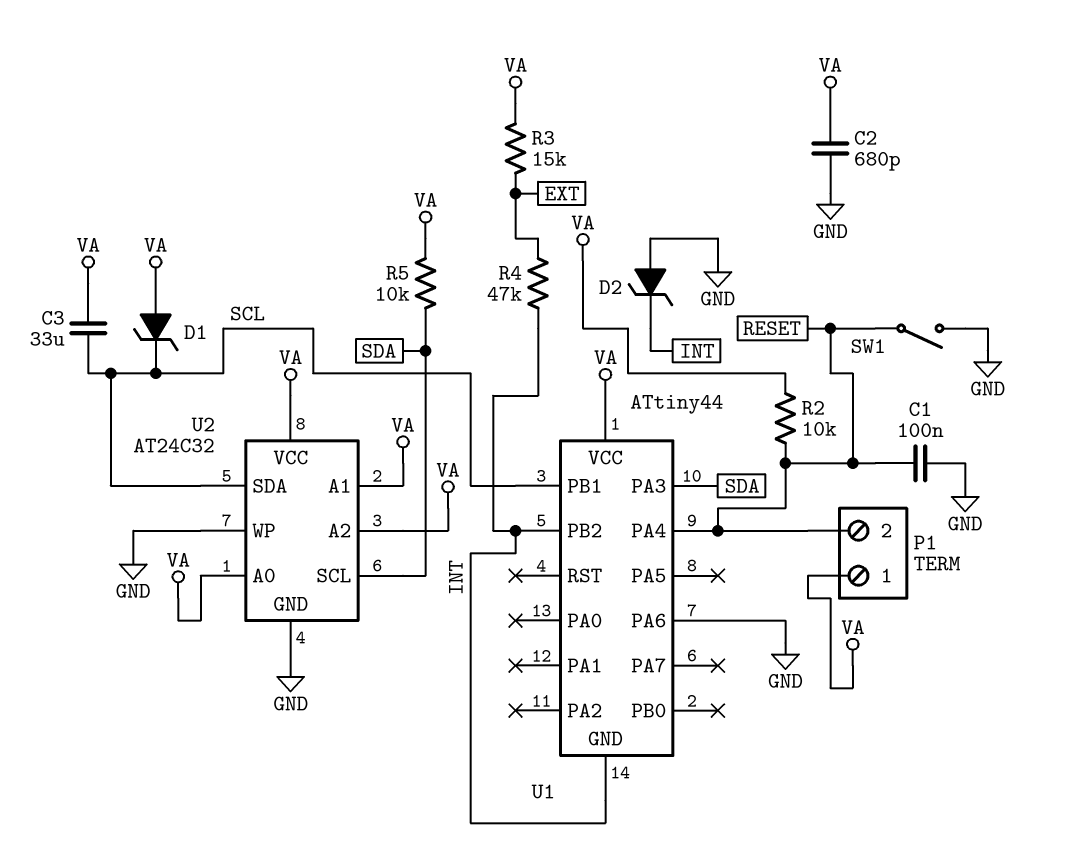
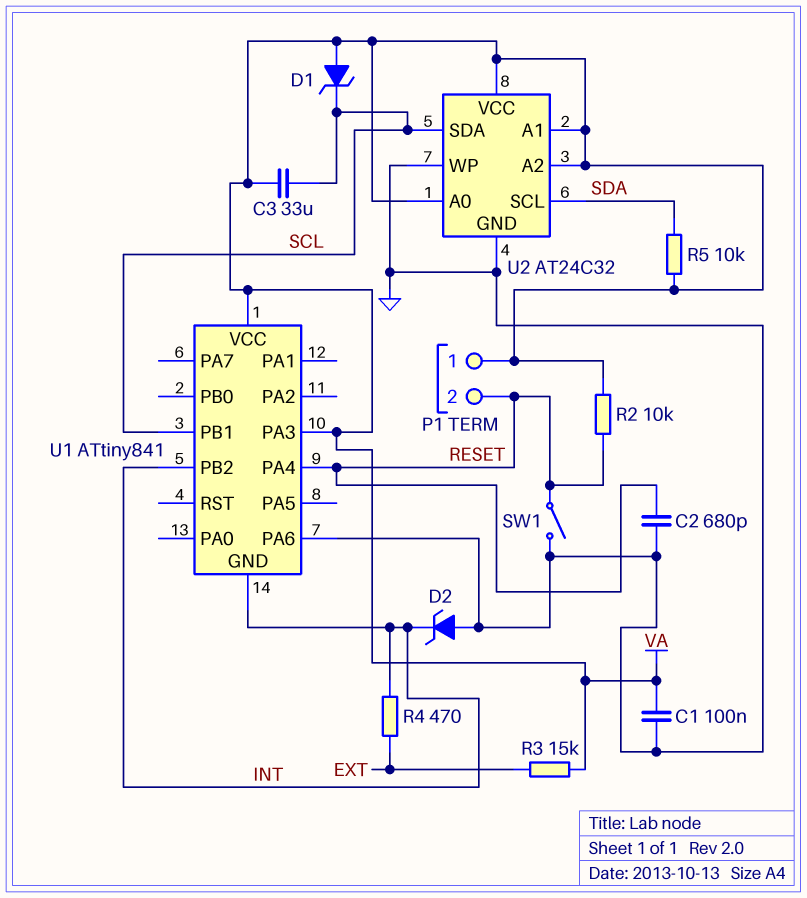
C1: 100nF (GND, RESET) -> 100nF (GND, VA)
C2: 680pF (GND, VA) -> 680pF (GND, RESET)
R4: 47k (EXT, INT) -> 470 (EXT, INT)
U1: ATtiny44 -> ATtiny841
U1 pin PA3: SDA -> VA

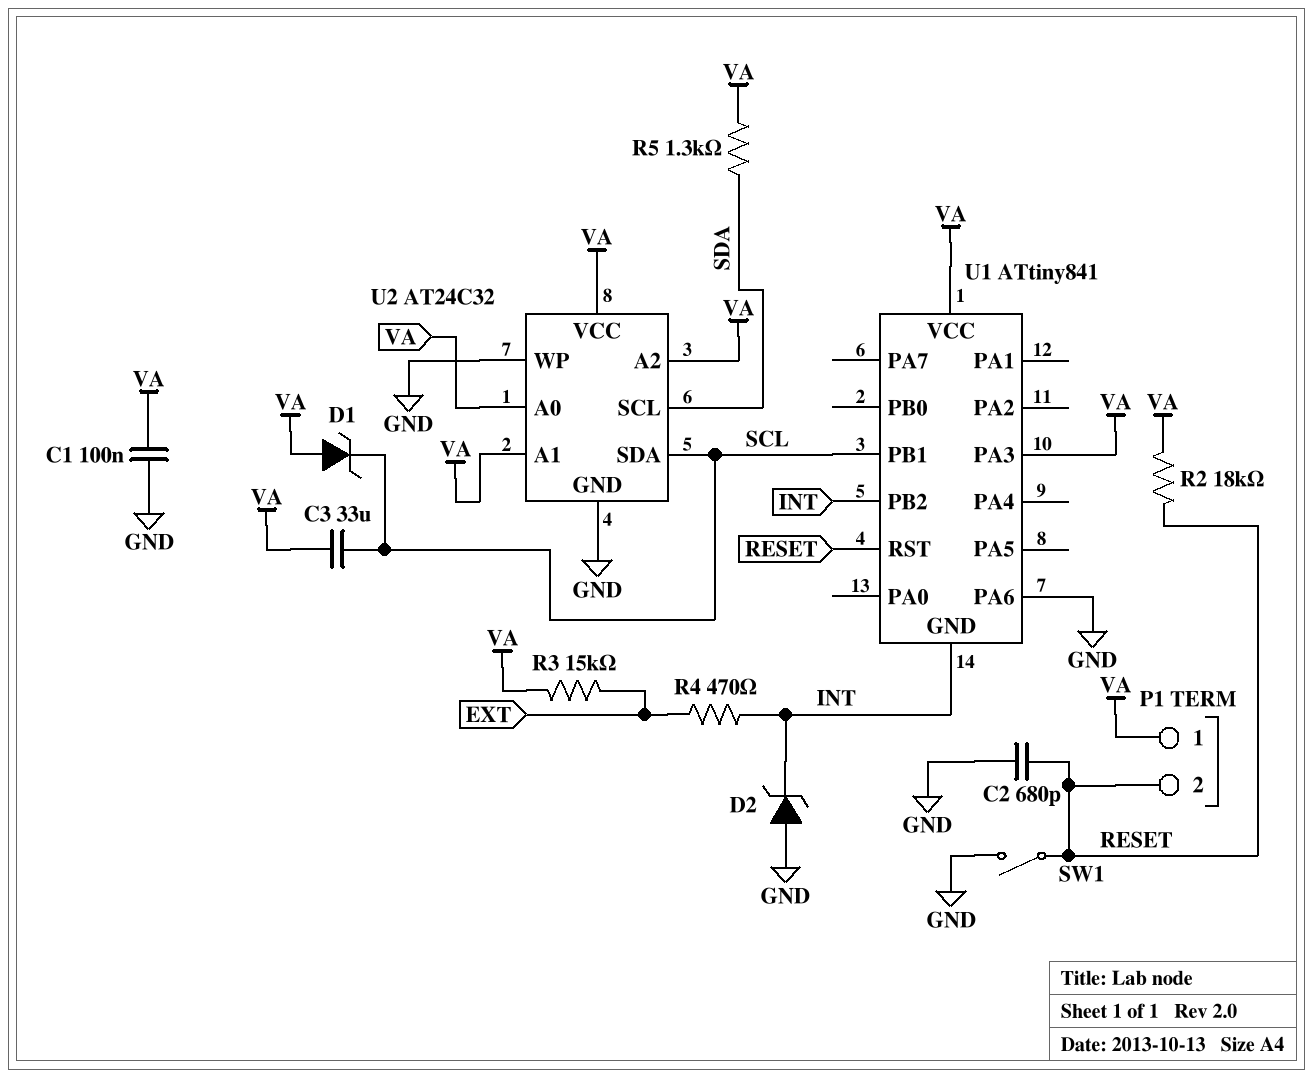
R2: 10k (RESET, VA) -> 18k (RESET, VA)
R5: 10k (SDA, VA) -> 1.3k (SDA, VA)
U1 pin PA4: RESET -> none
U1 pin RST: none -> RESET

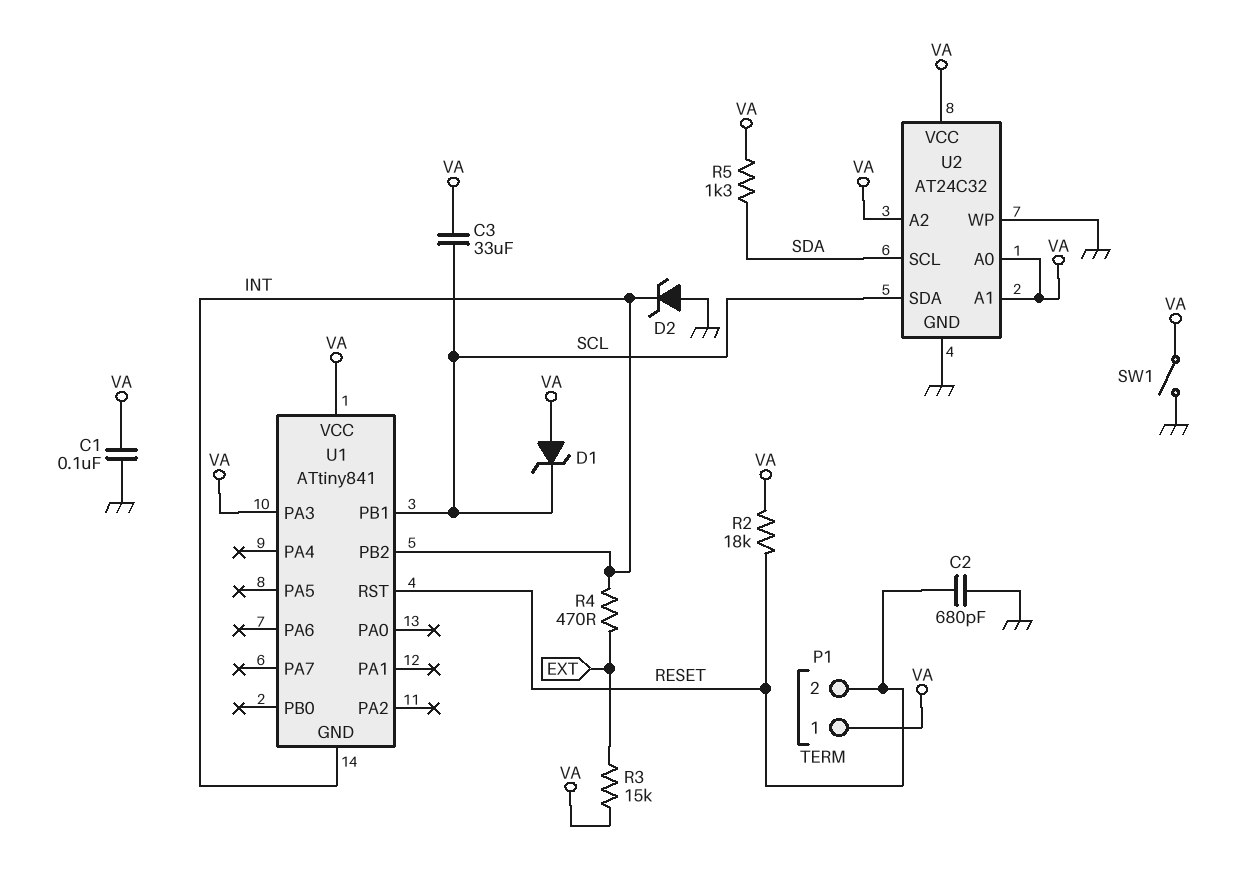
SW1: switch (GND, RESET) -> switch (GND, VA)
U1 pin PA6: GND -> none

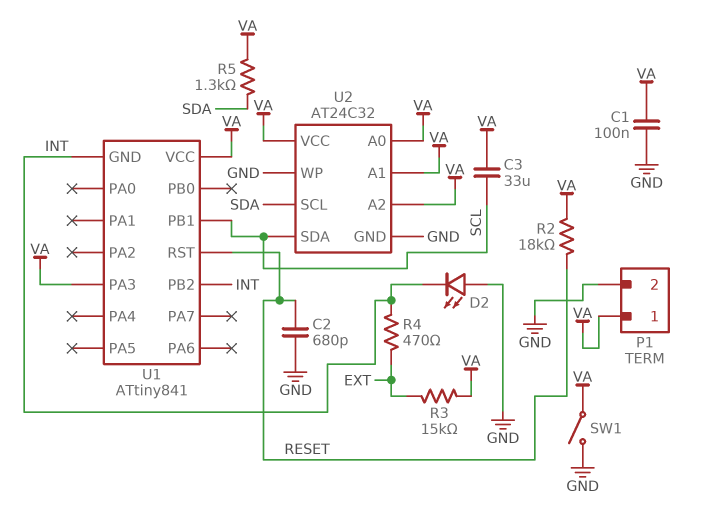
D1: zener (A VA, K SCL) -> none
D2: zener (A GND, K INT) -> LED (A GND, K INT)
P1 pin 2: RESET -> GND

